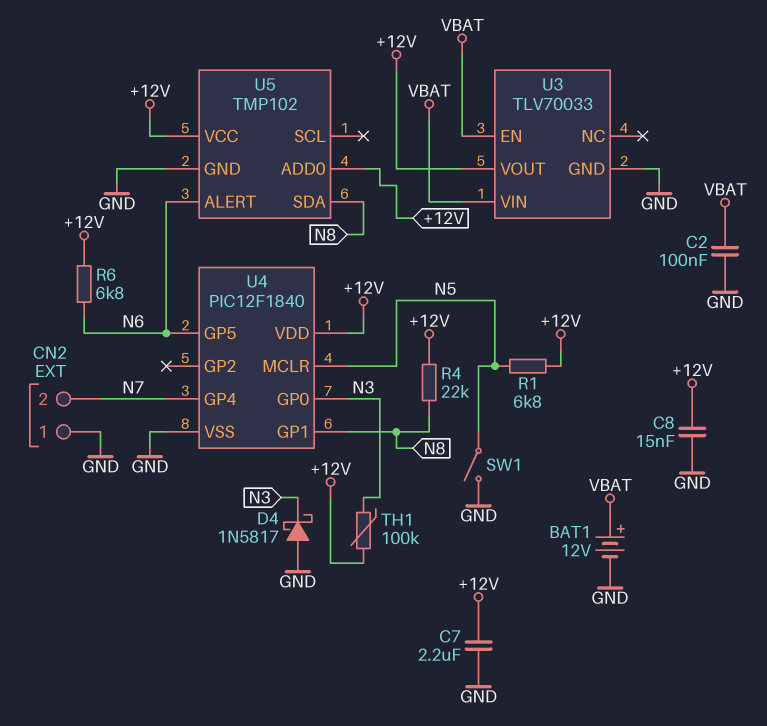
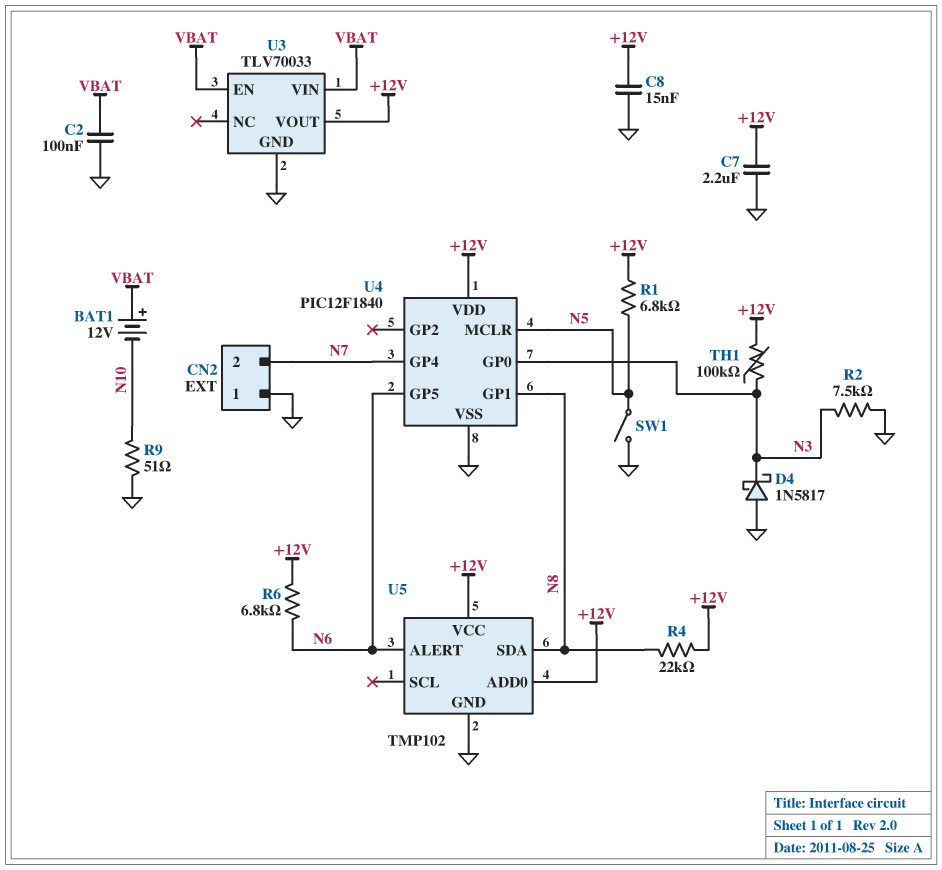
BAT1: 12V (plus VBAT, minus GND) -> 12V (plus VBAT, minus N10)
R2: none -> 7.5k (GND, N3)
R9: none -> 51 (GND, N10)

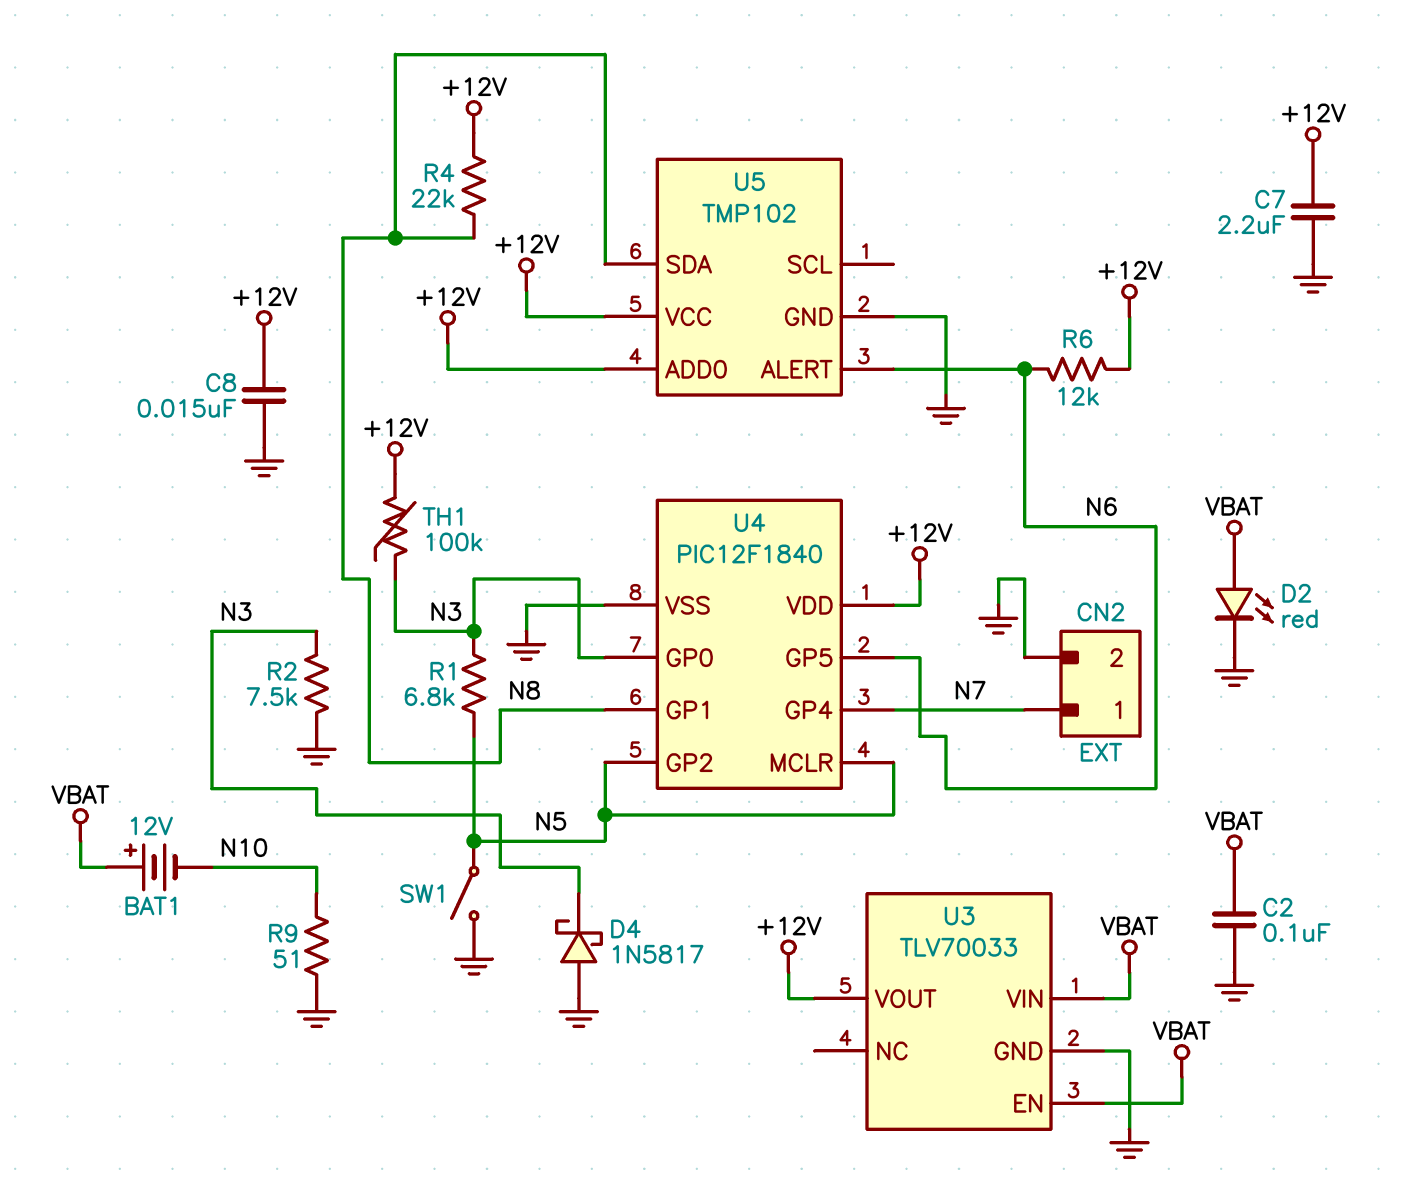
CN2 pin 1: GND -> N7
CN2 pin 2: N7 -> GND
D2: none -> LED red (A VBAT, K GND)
R1: 6.8k (+12V, N5) -> 6.8k (N3, N5)
R6: 6.8k (+12V, N6) -> 12k (+12V, N6)
U4 pin GP2: none -> N5

